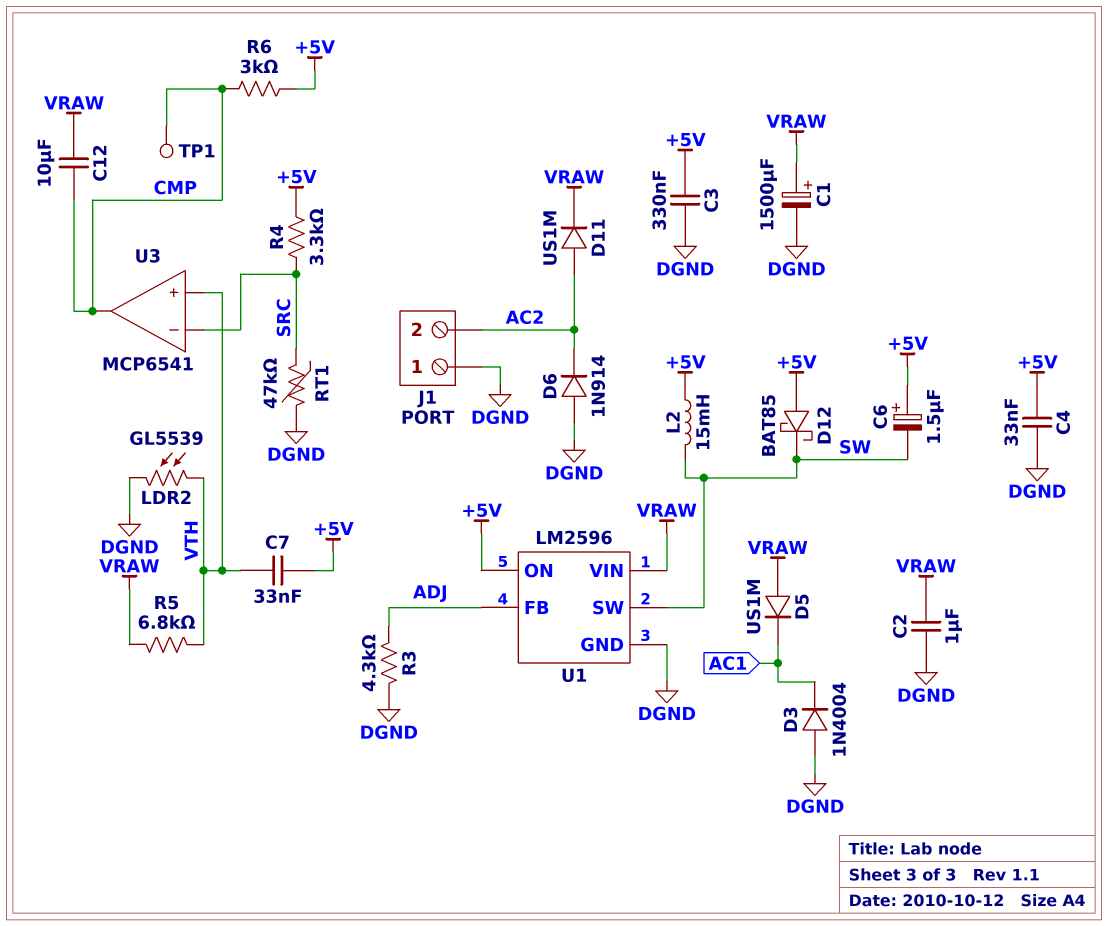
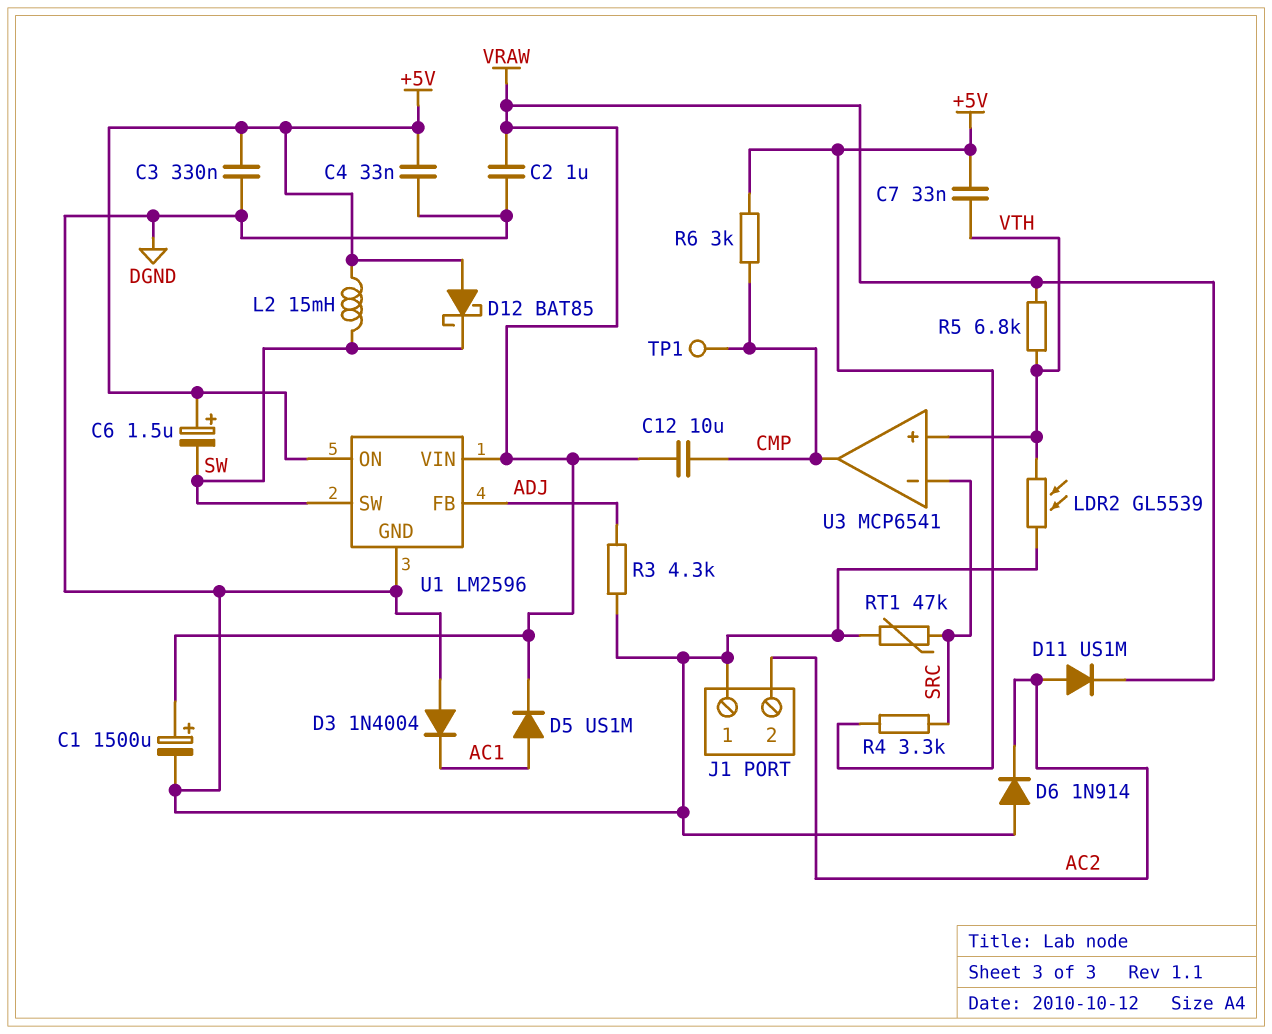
D5: diode US1M (A VRAW, K AC1) -> diode US1M (A AC1, K VRAW)

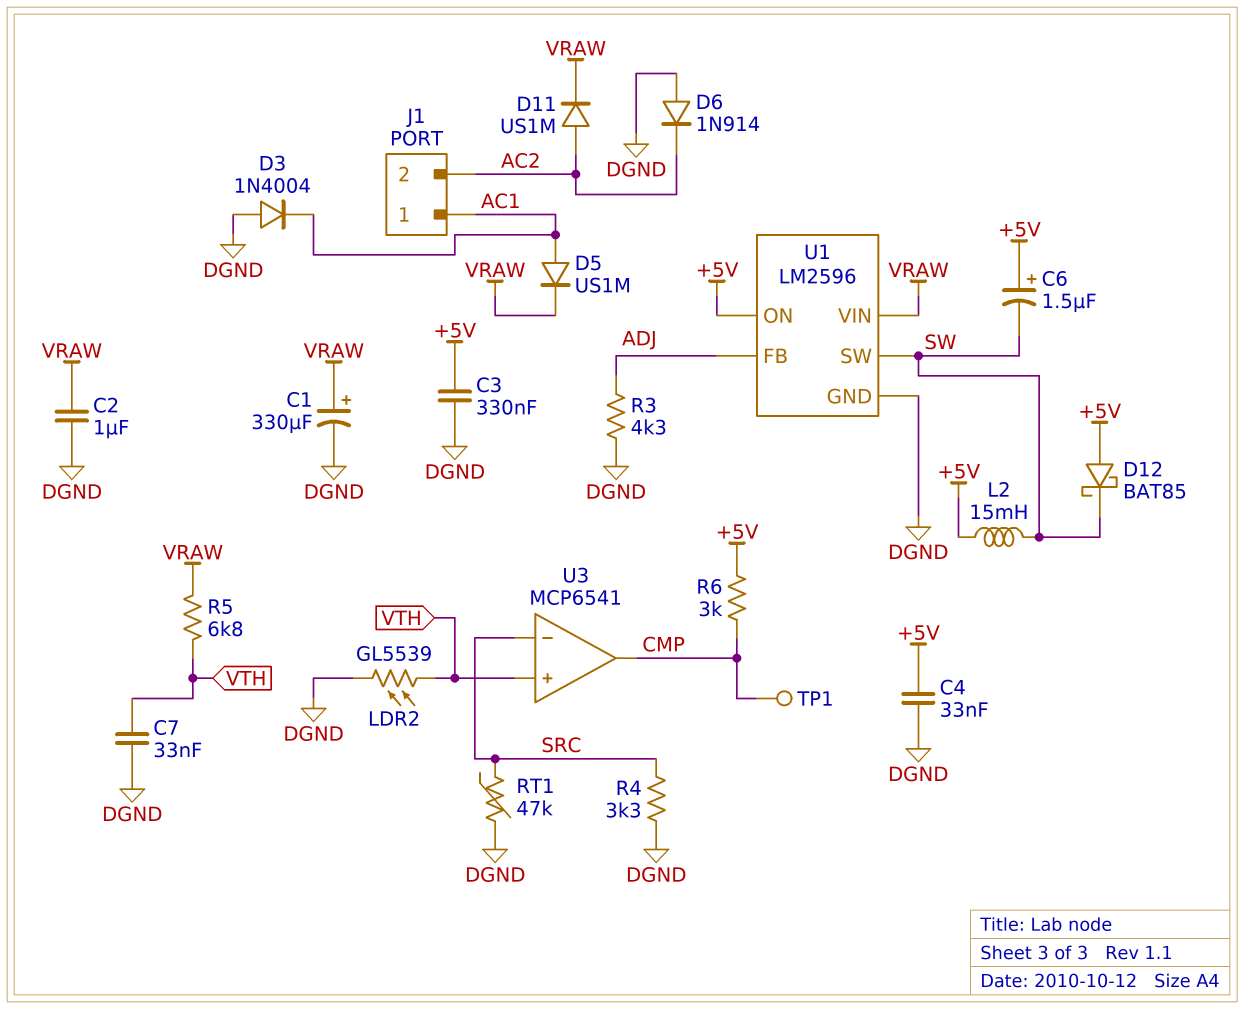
C1: 1500uF (plus VRAW, minus DGND) -> 330uF (plus VRAW, minus DGND)
C7: 33nF (+5V, VTH) -> 33nF (DGND, VTH)
C12: 10uF (CMP, VRAW) -> none
J1 pin 1: DGND -> AC1
R4: 3.3k (+5V, SRC) -> 3.3k (DGND, SRC)

